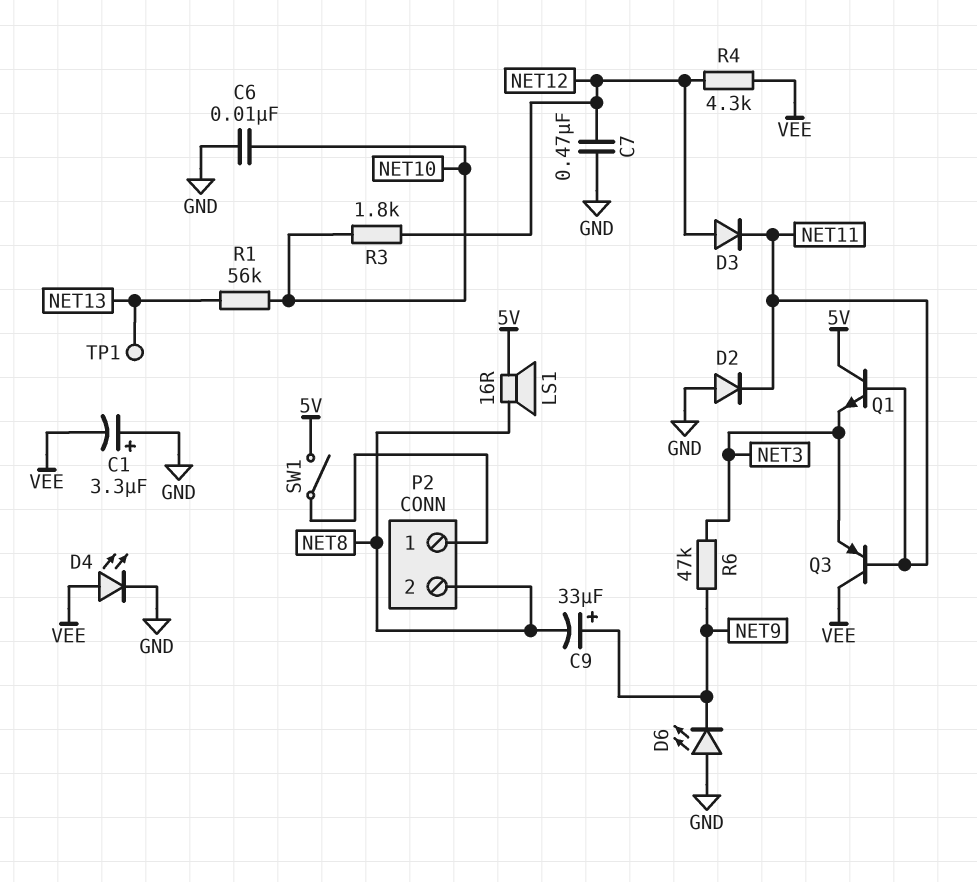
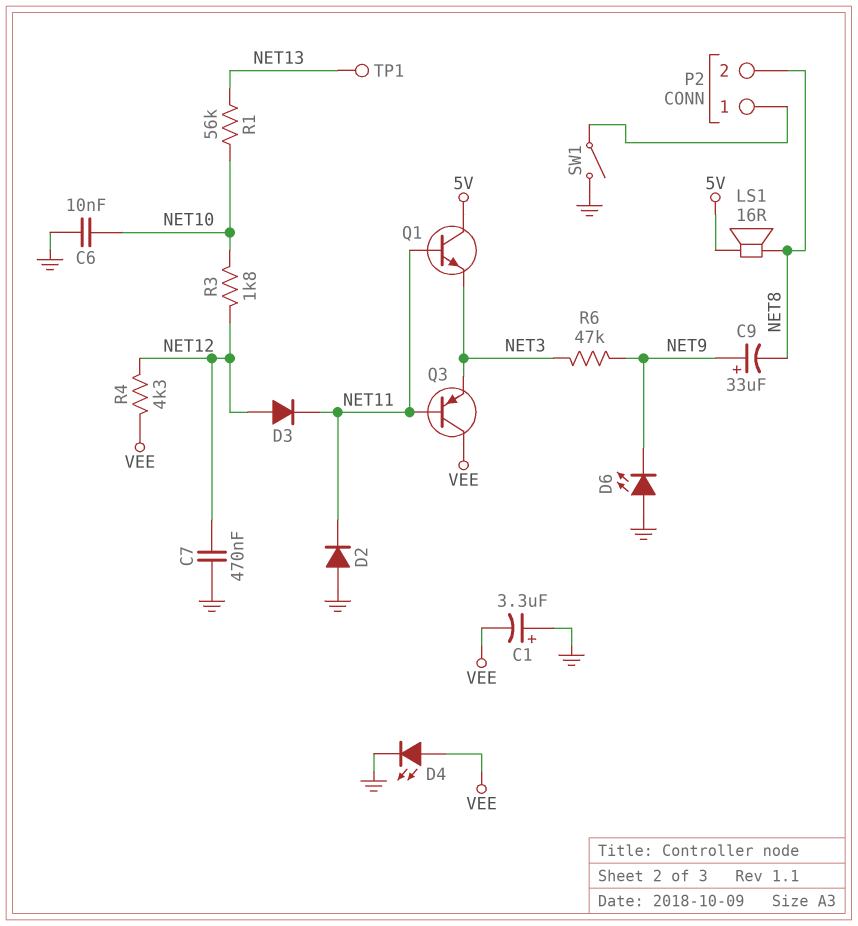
SW1: switch (5V, P2/1) -> switch (GND, P2/1)

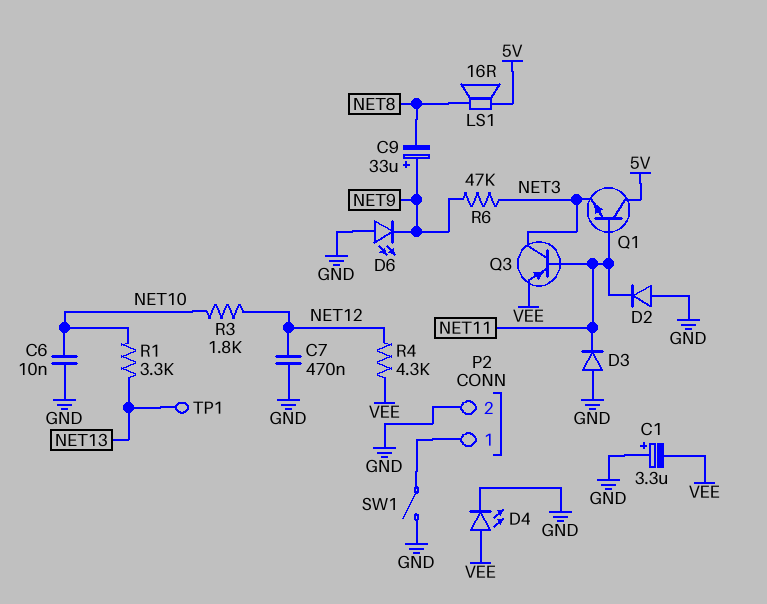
D3: diode (A NET12, K NET11) -> diode (A GND, K NET11)
P2 pin 2: NET8 -> GND
Q3: PNP (B NET11, C VEE, E NET3) -> PNP (B NET11, C NET3, E VEE)
R1: 56k (NET10, NET13) -> 3.3k (NET10, NET13)

